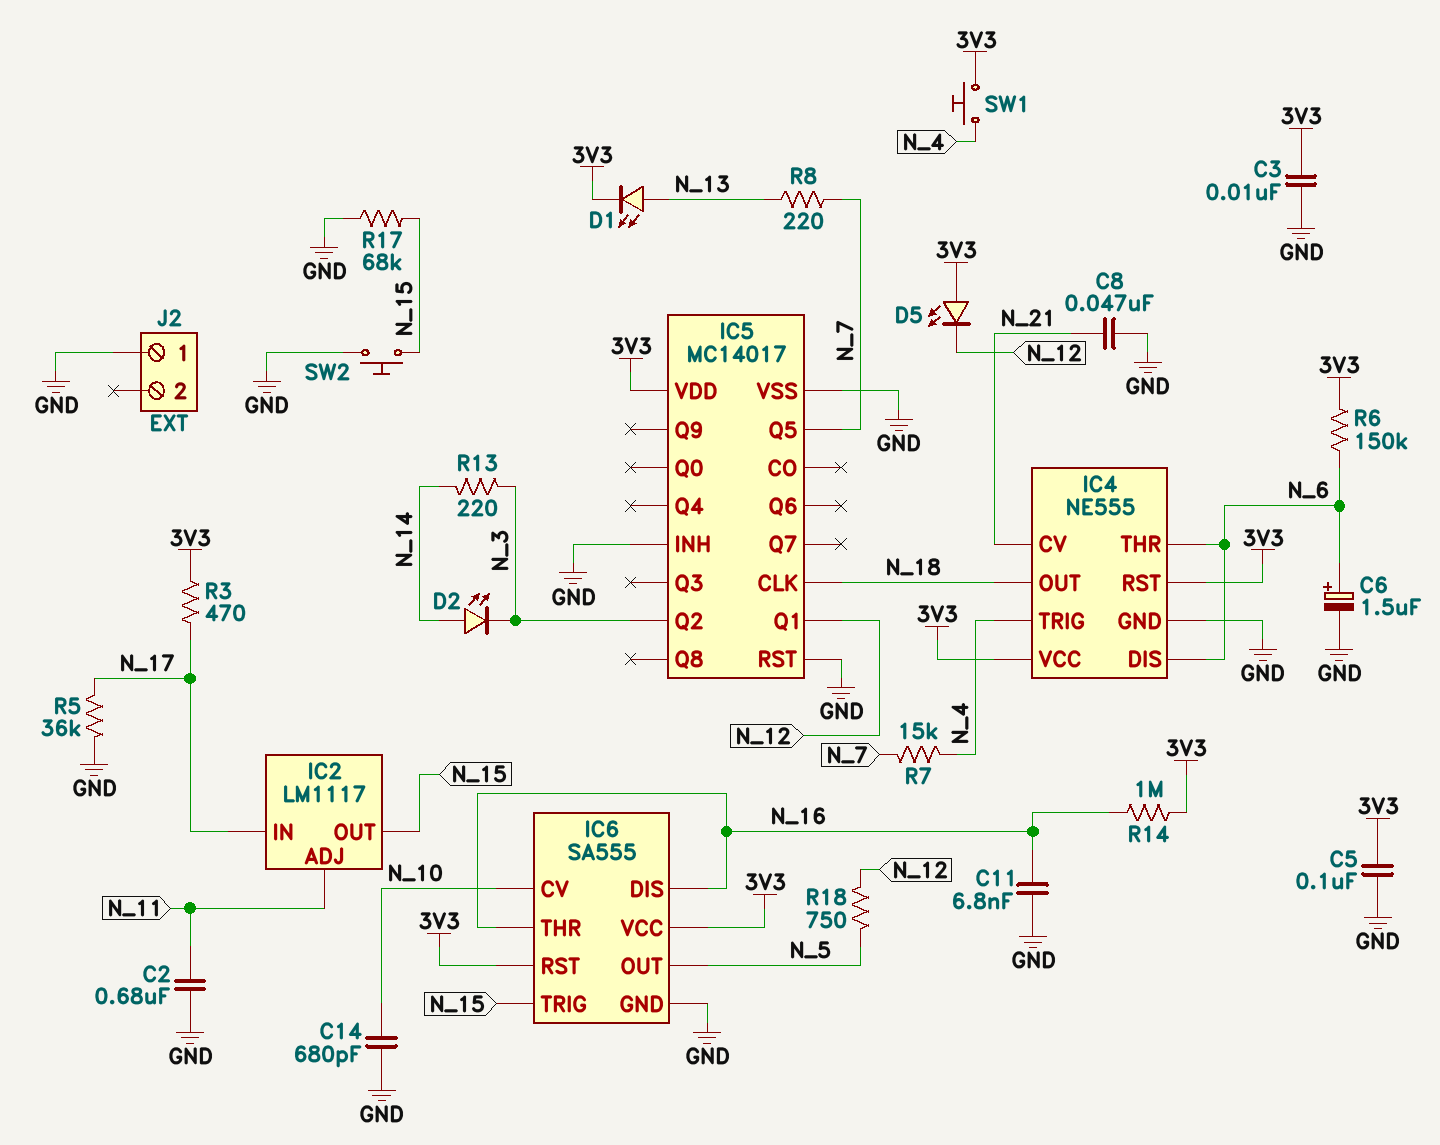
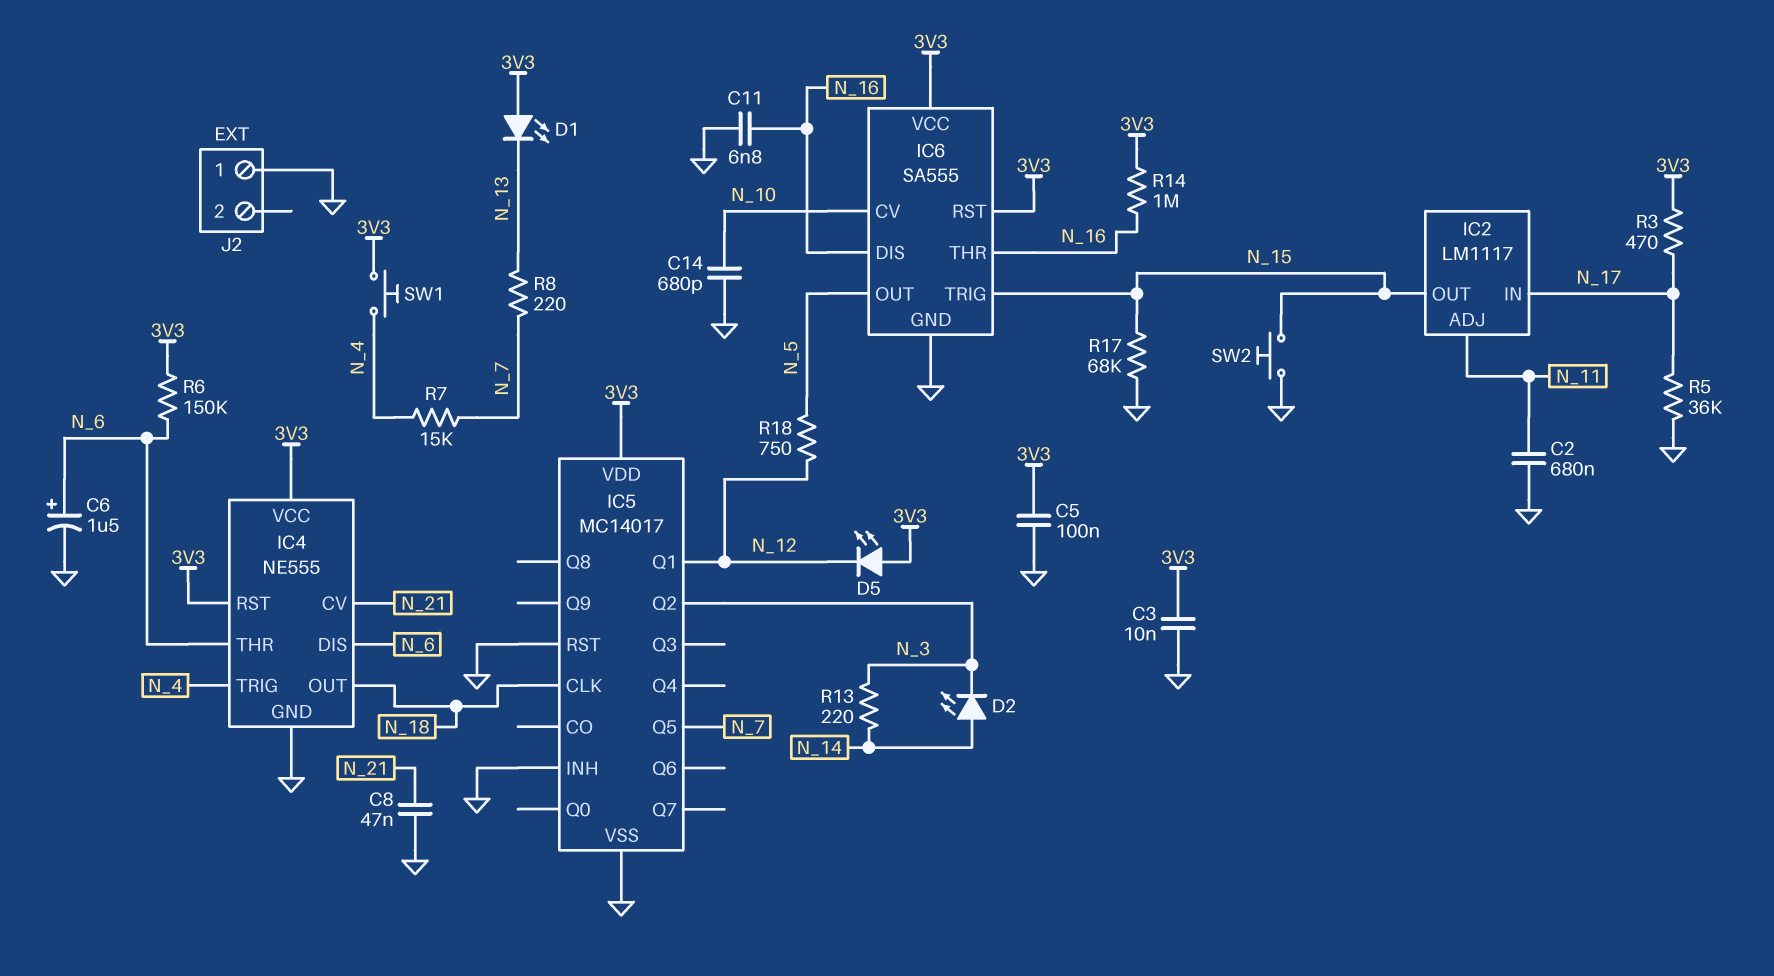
D1: LED (A N_13, K 3V3) -> LED (A 3V3, K N_13)

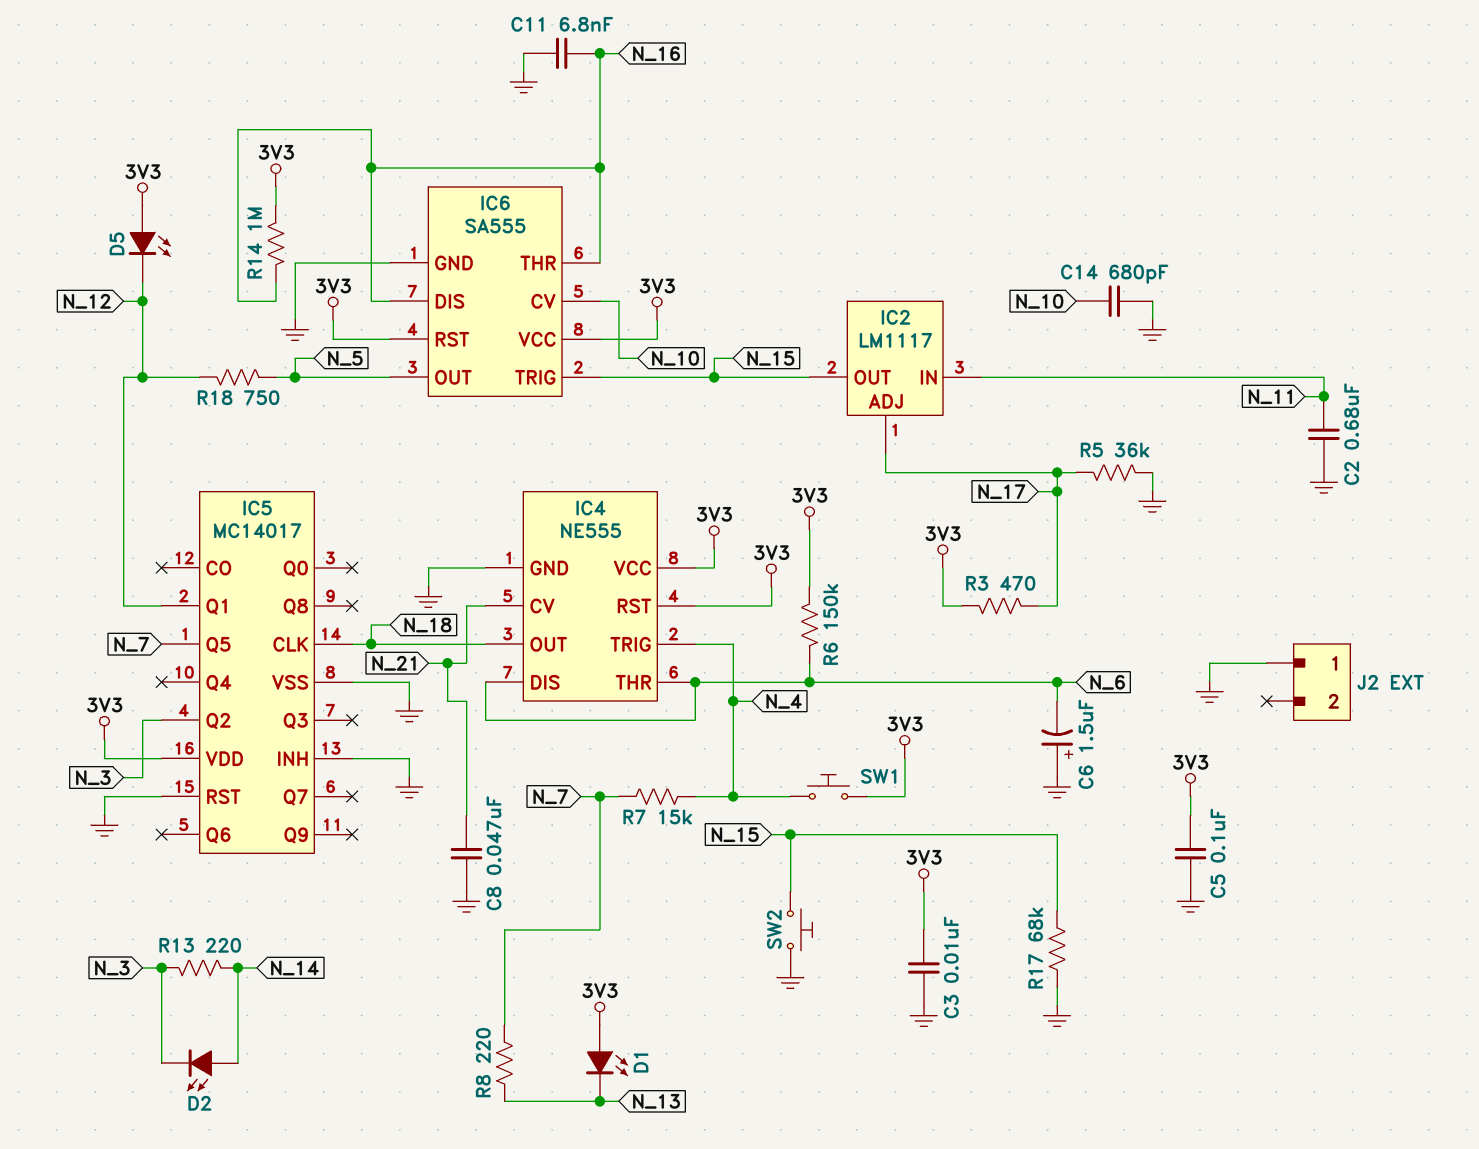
C6: 1.5uF (plus N_6, minus GND) -> 1.5uF (plus GND, minus N_6)
IC2 pin ADJ: N_11 -> N_17
IC2 pin IN: N_17 -> N_11

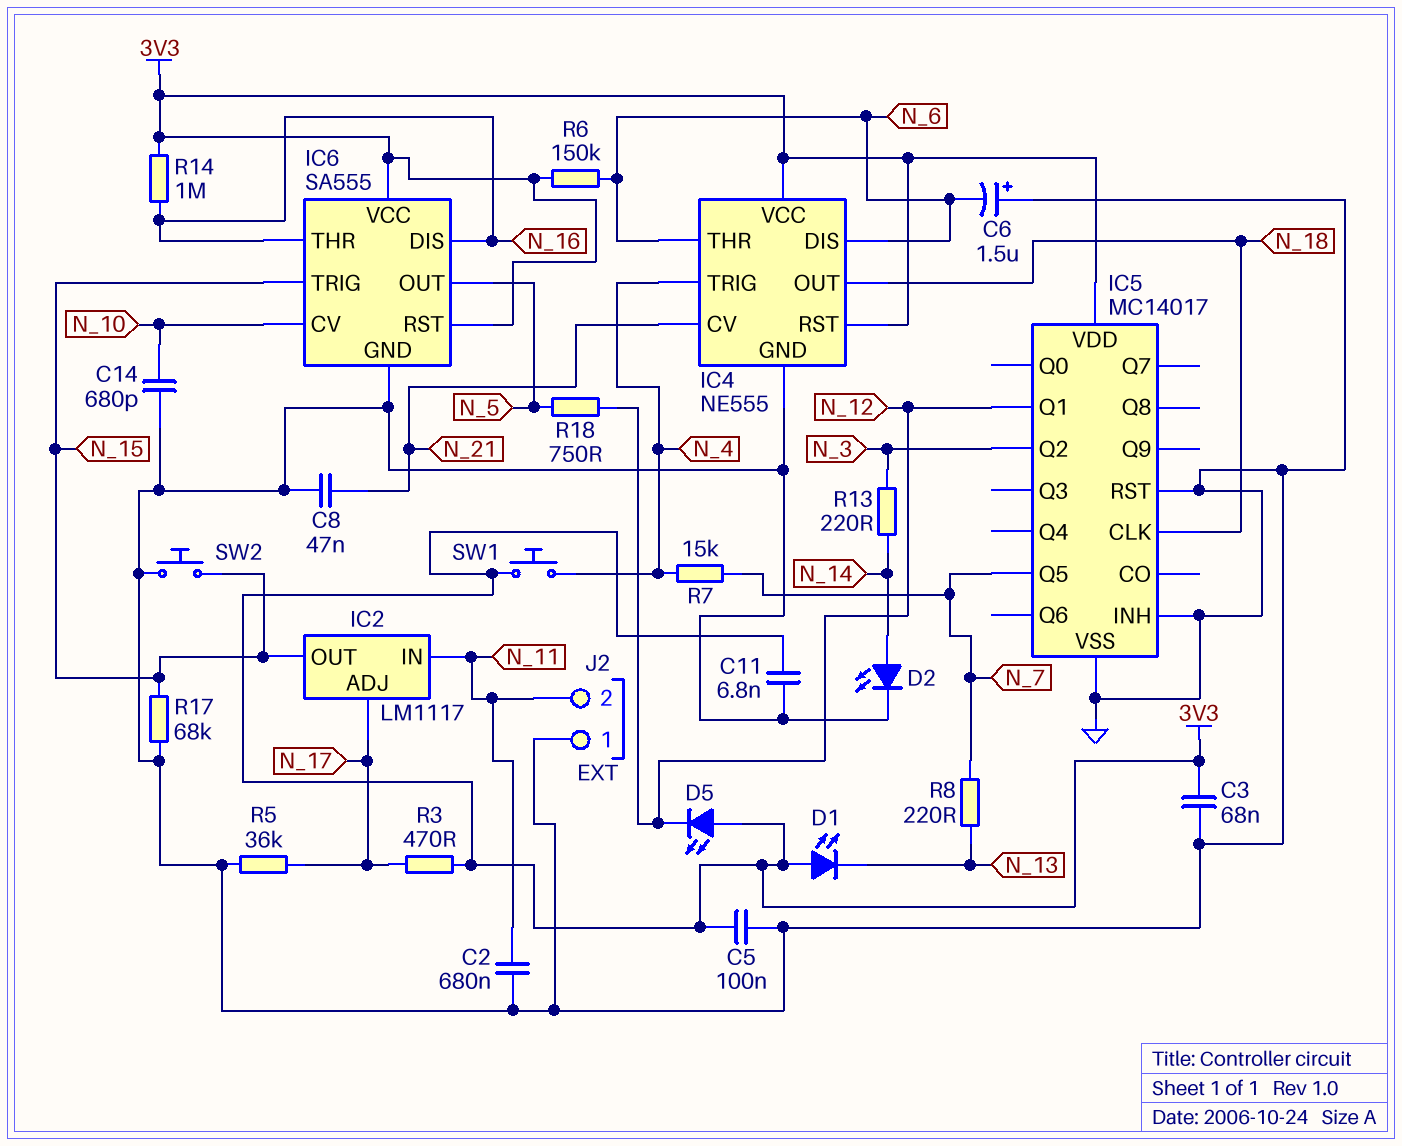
C3: 10nF (3V3, GND) -> 68nF (3V3, GND)
C11: 6.8nF (GND, N_16) -> 6.8nF (3V3, GND)
D2: LED (A N_14, K N_3) -> LED (A N_14, K GND)
J2 pin 2: none -> N_11

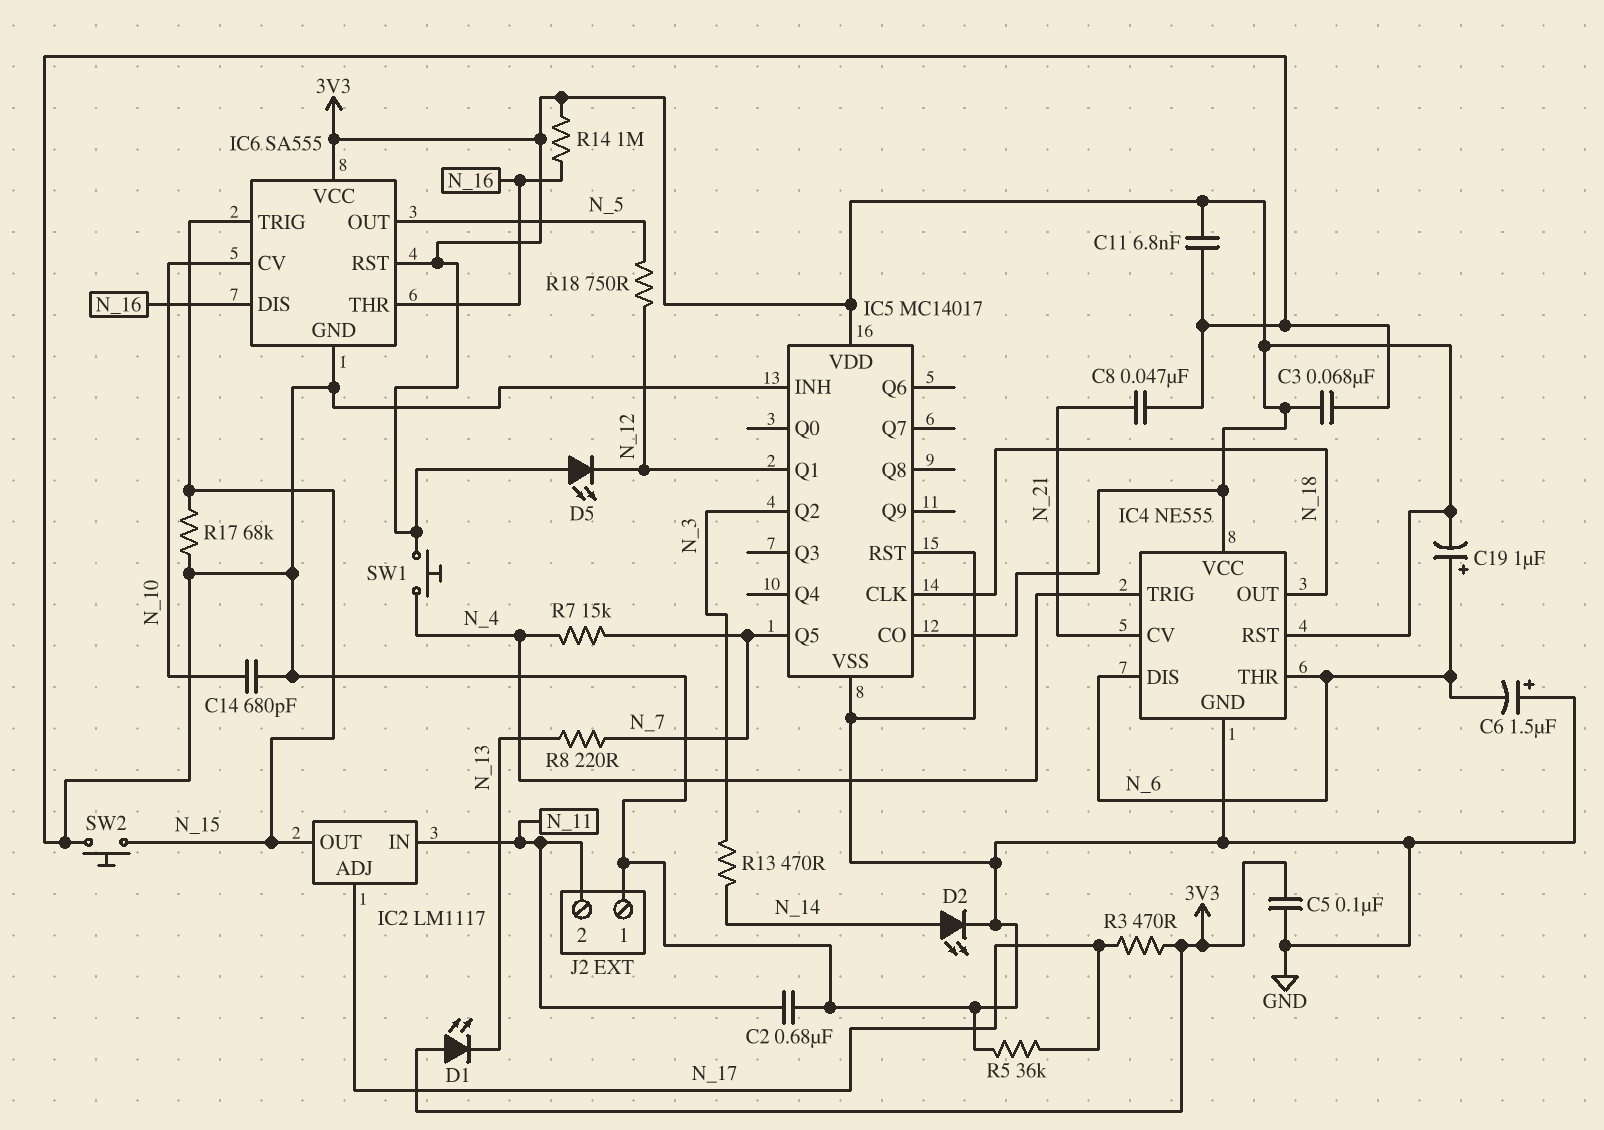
C19: none -> 1uF (plus N_6, minus 3V3)
IC5 pin CO: none -> 3V3
R6: 150k (3V3, N_6) -> none
R13: 220 (N_3, N_14) -> 470 (N_3, N_14)

